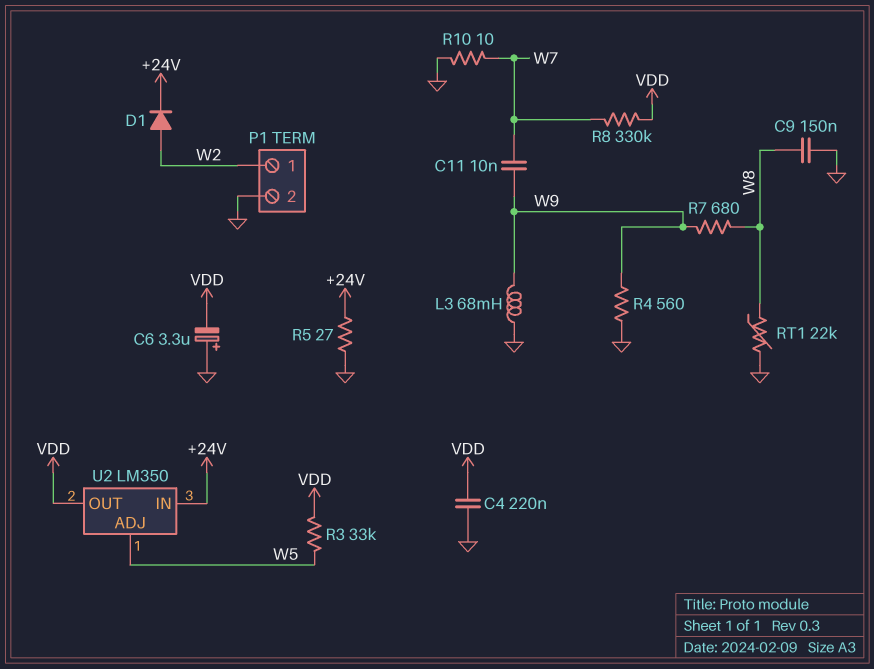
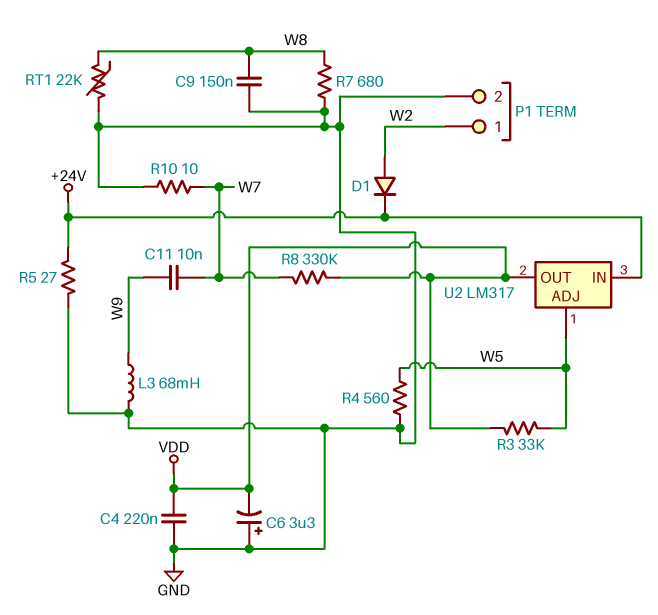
R4: 560 (GND, W9) -> 560 (GND, W5)
R7: 680 (W8, W9) -> 680 (GND, W8)
U2: LM350 -> LM317

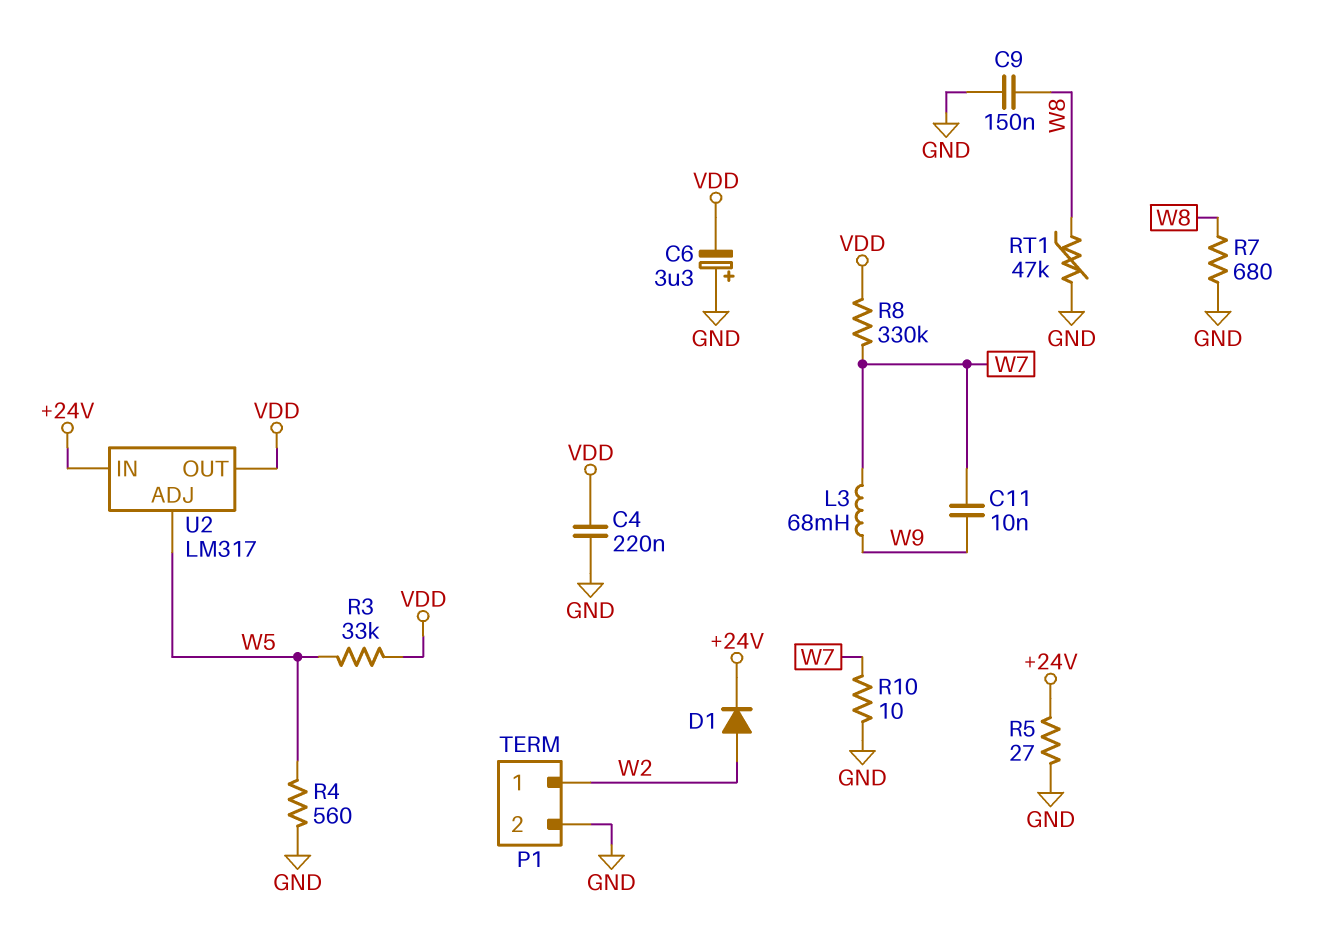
L3: 68mH (GND, W9) -> 68mH (W7, W9)
RT1: 22k (GND, W8) -> 47k (GND, W8)

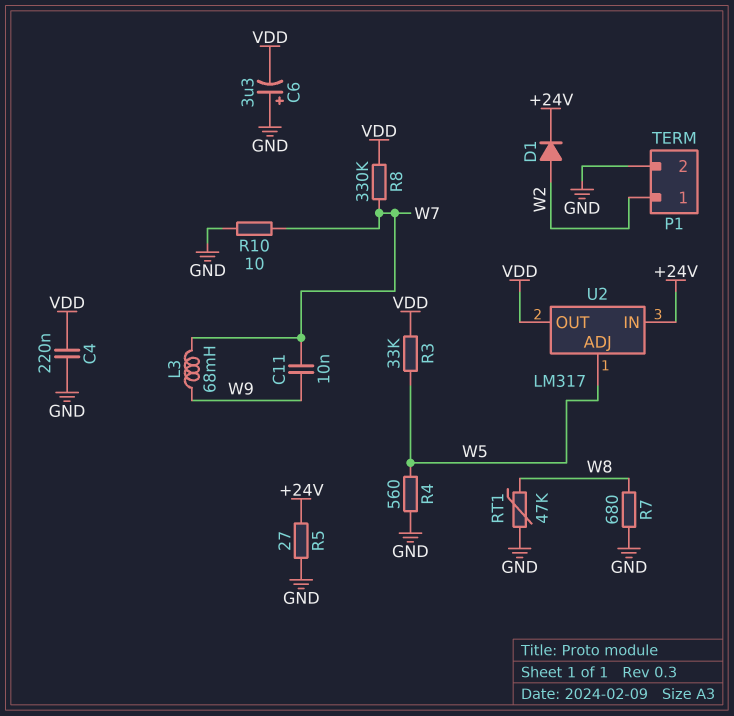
C9: 150nF (GND, W8) -> none

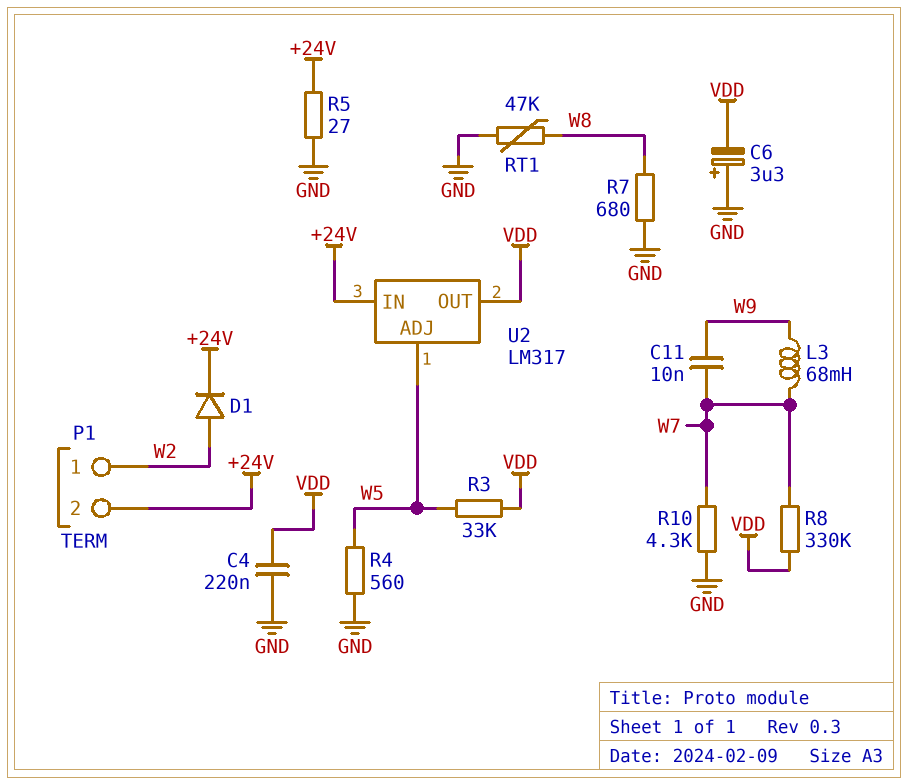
P1 pin 2: GND -> +24V
R10: 10 (GND, W7) -> 4.3k (GND, W7)

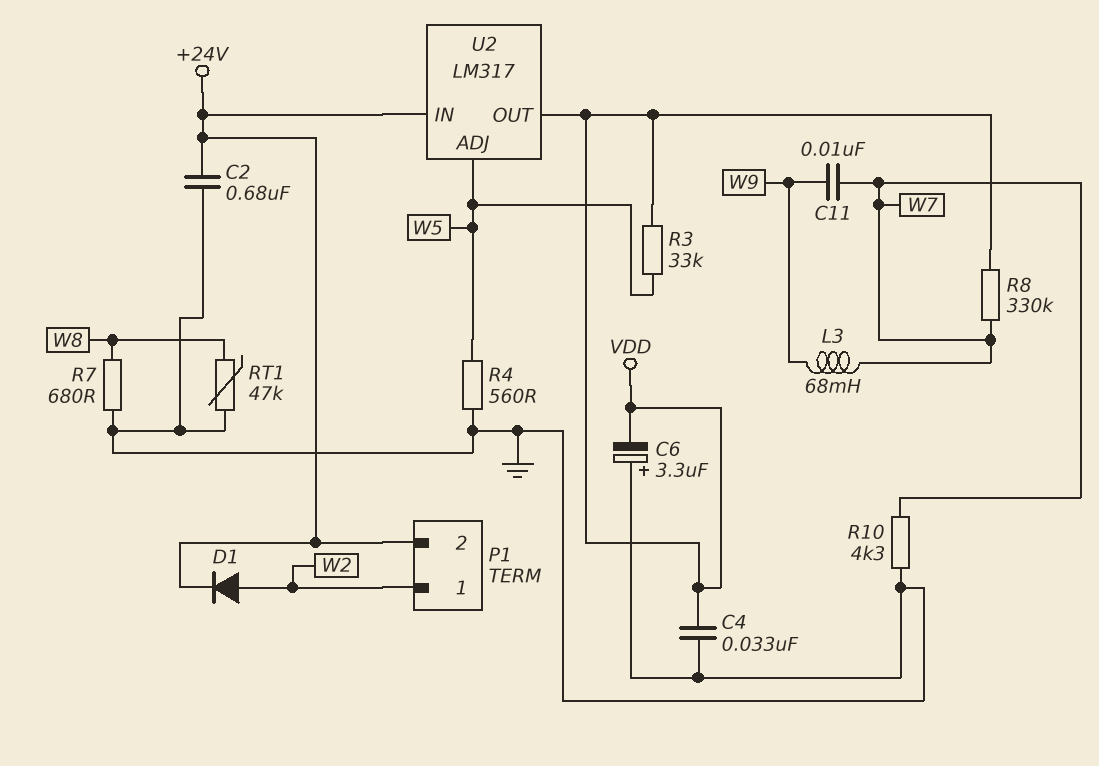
C2: none -> 680nF (+24V, GND)
C4: 220nF (GND, VDD) -> 33nF (GND, VDD)
R5: 27 (+24V, GND) -> none

